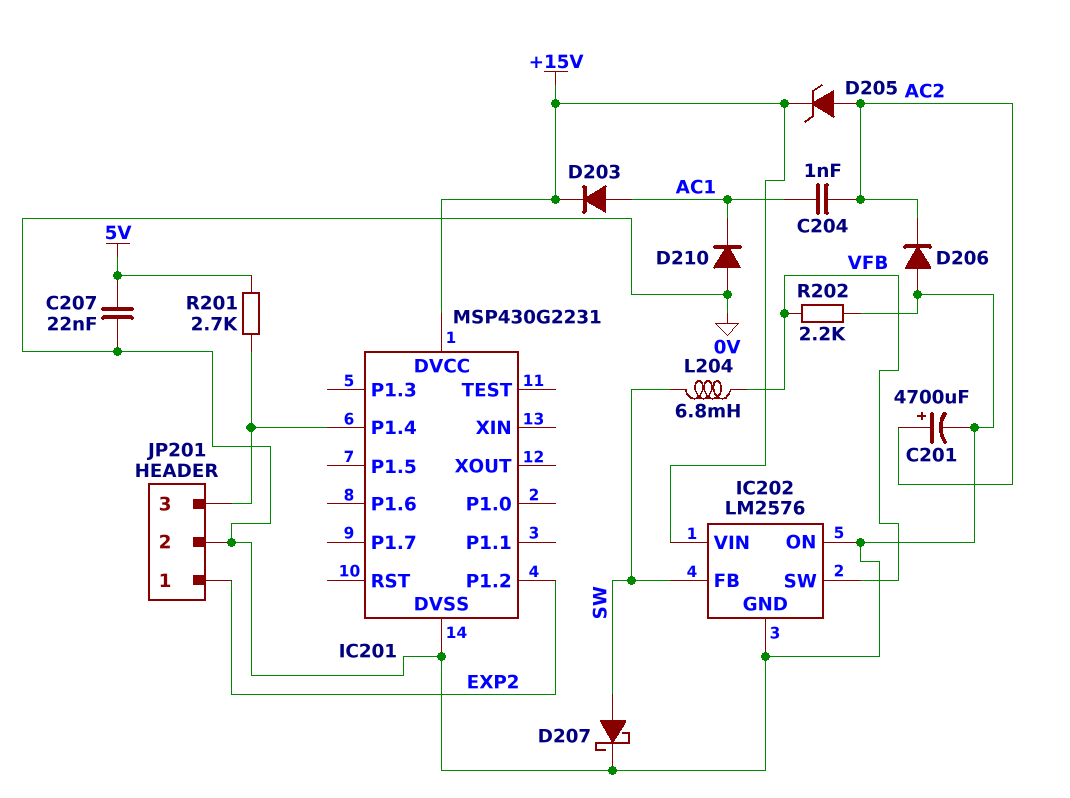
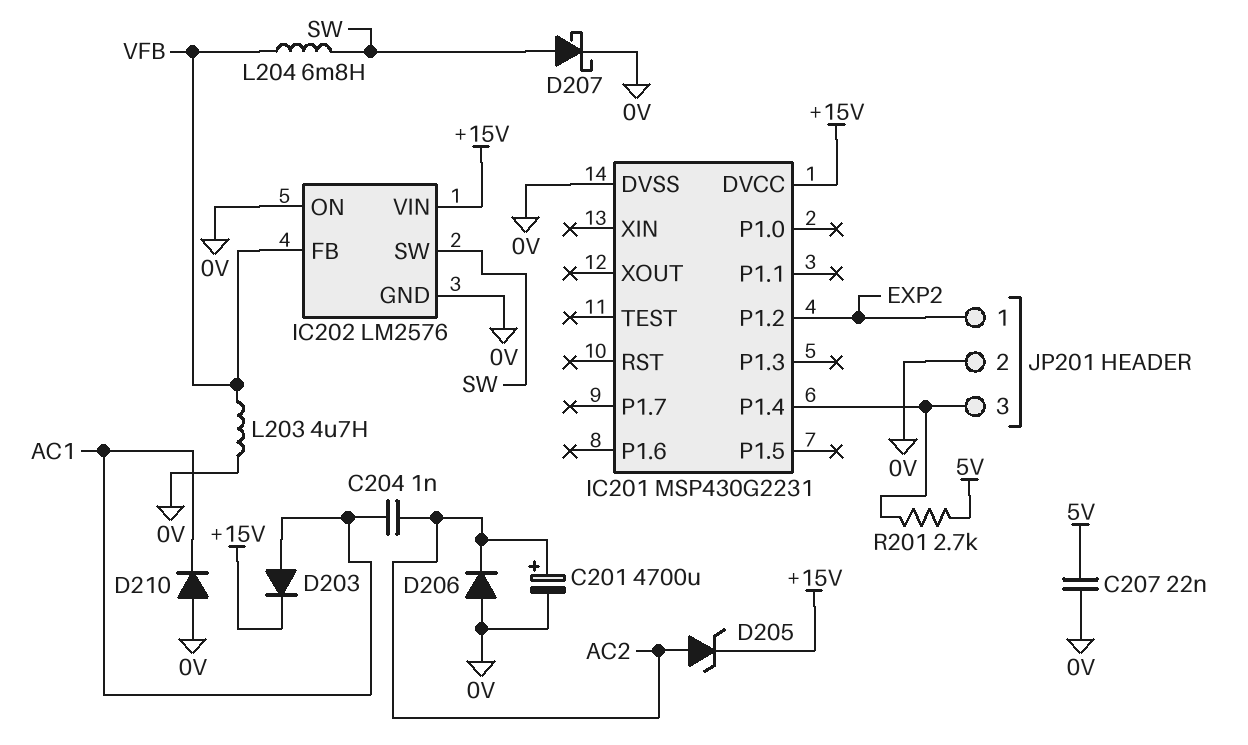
IC202 pin FB: SW -> VFB
IC202 pin SW: VFB -> SW
L203: none -> 4.7uH (0V, VFB)
R202: 2.2k (0V, VFB) -> none

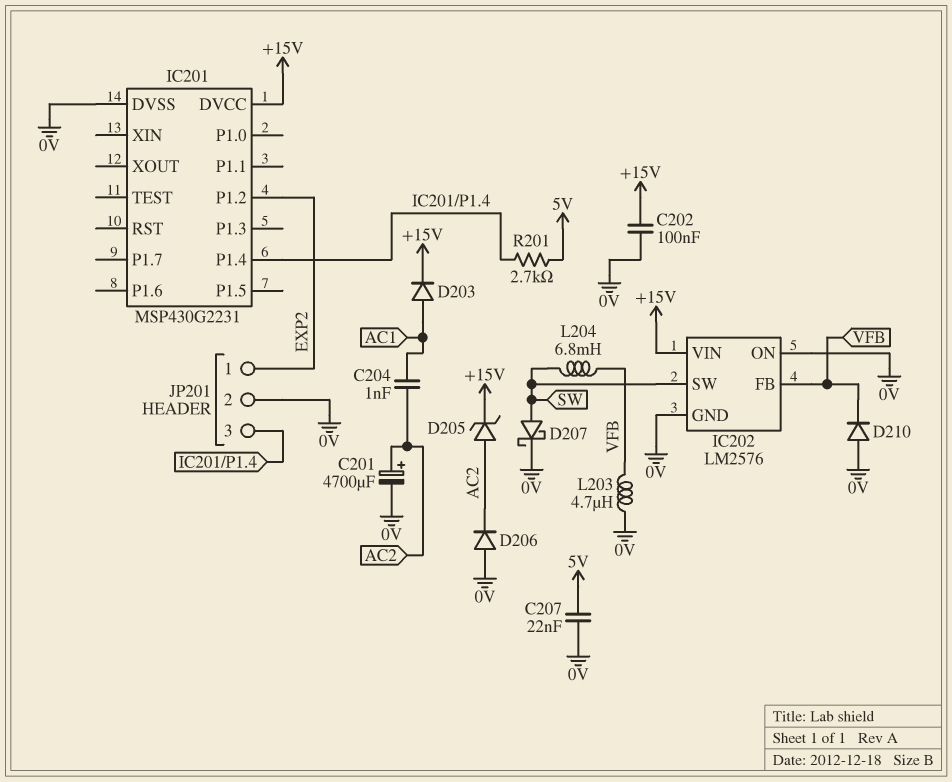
C202: none -> 100nF (+15V, 0V)
D210: diode (A 0V, K AC1) -> diode (A 0V, K VFB)

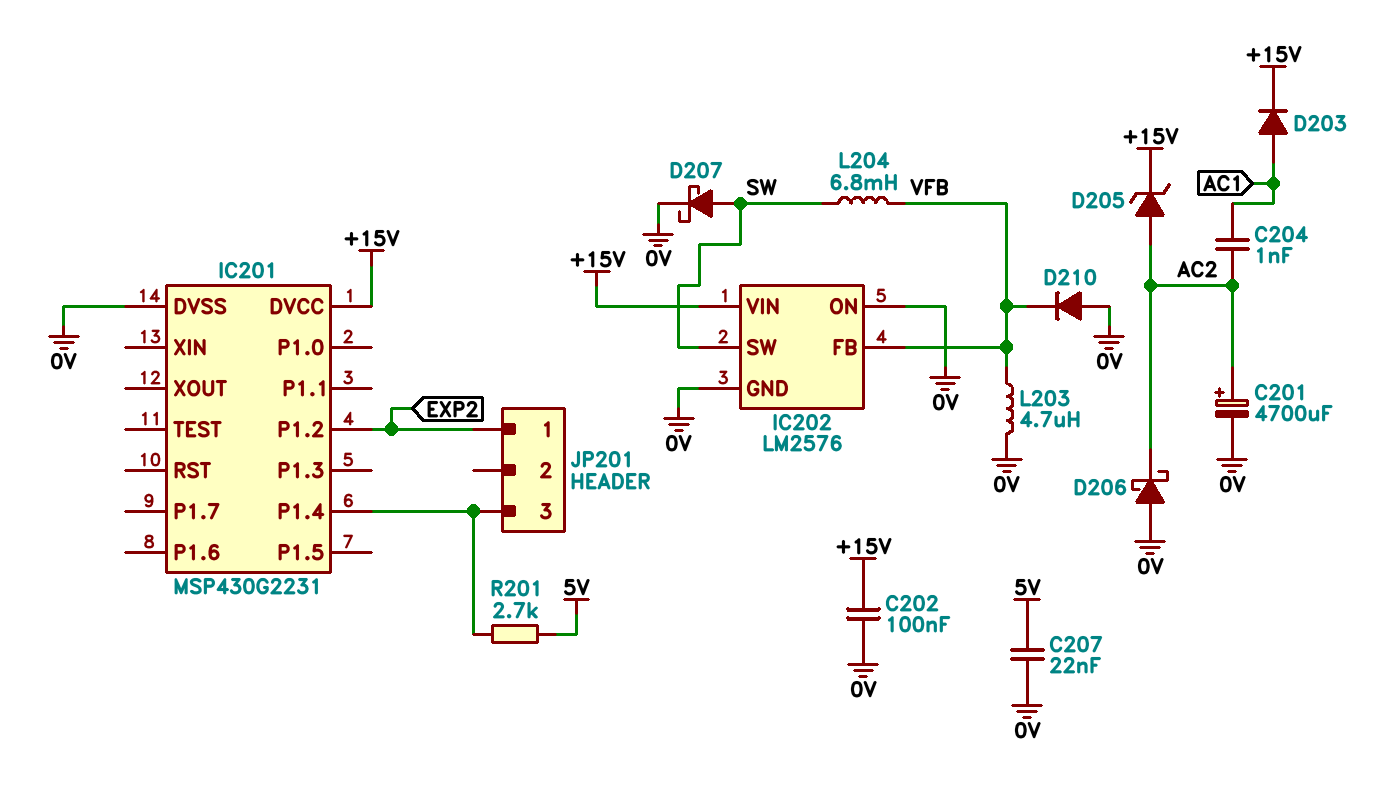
D206: diode (A 0V, K AC2) -> schottky (A 0V, K AC2)
JP201 pin 2: 0V -> none

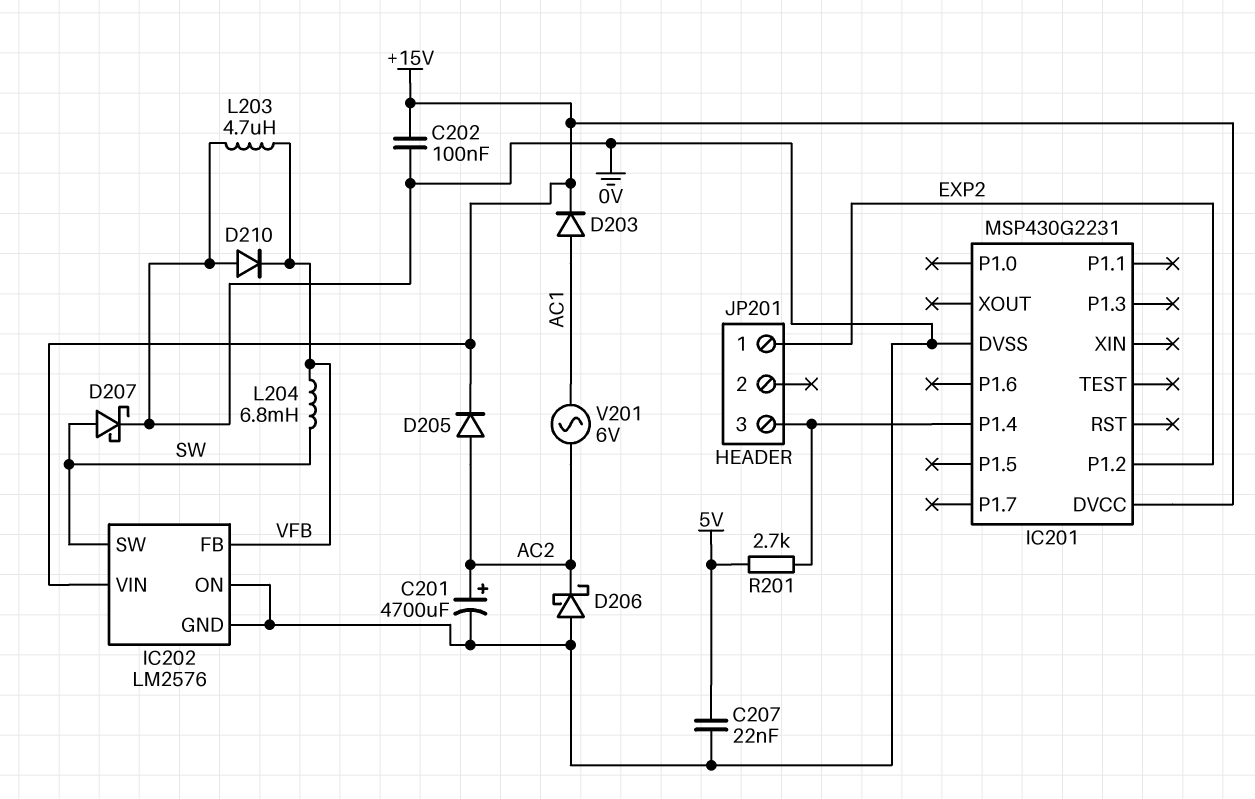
C204: 1nF (AC1, AC2) -> none
D205: zener (A AC2, K +15V) -> diode (A AC2, K +15V)
V201: none -> AC 6V (AC1, AC2)

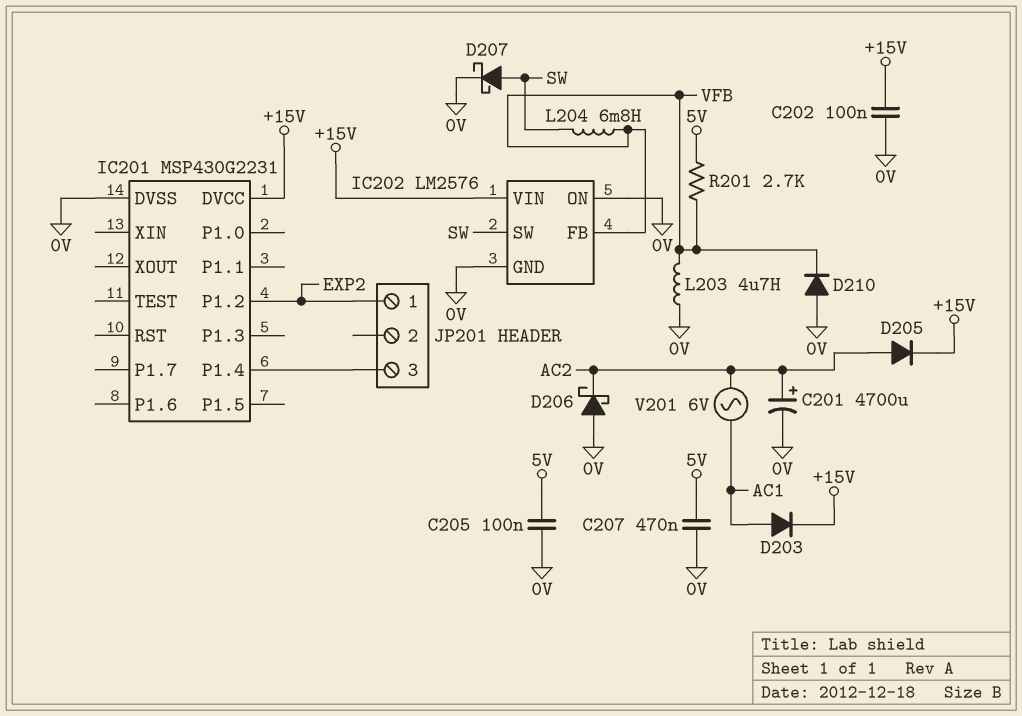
C205: none -> 100nF (0V, 5V)
C207: 22nF (0V, 5V) -> 470nF (0V, 5V)
R201: 2.7k (5V, IC201/P1.4) -> 2.7k (5V, VFB)

